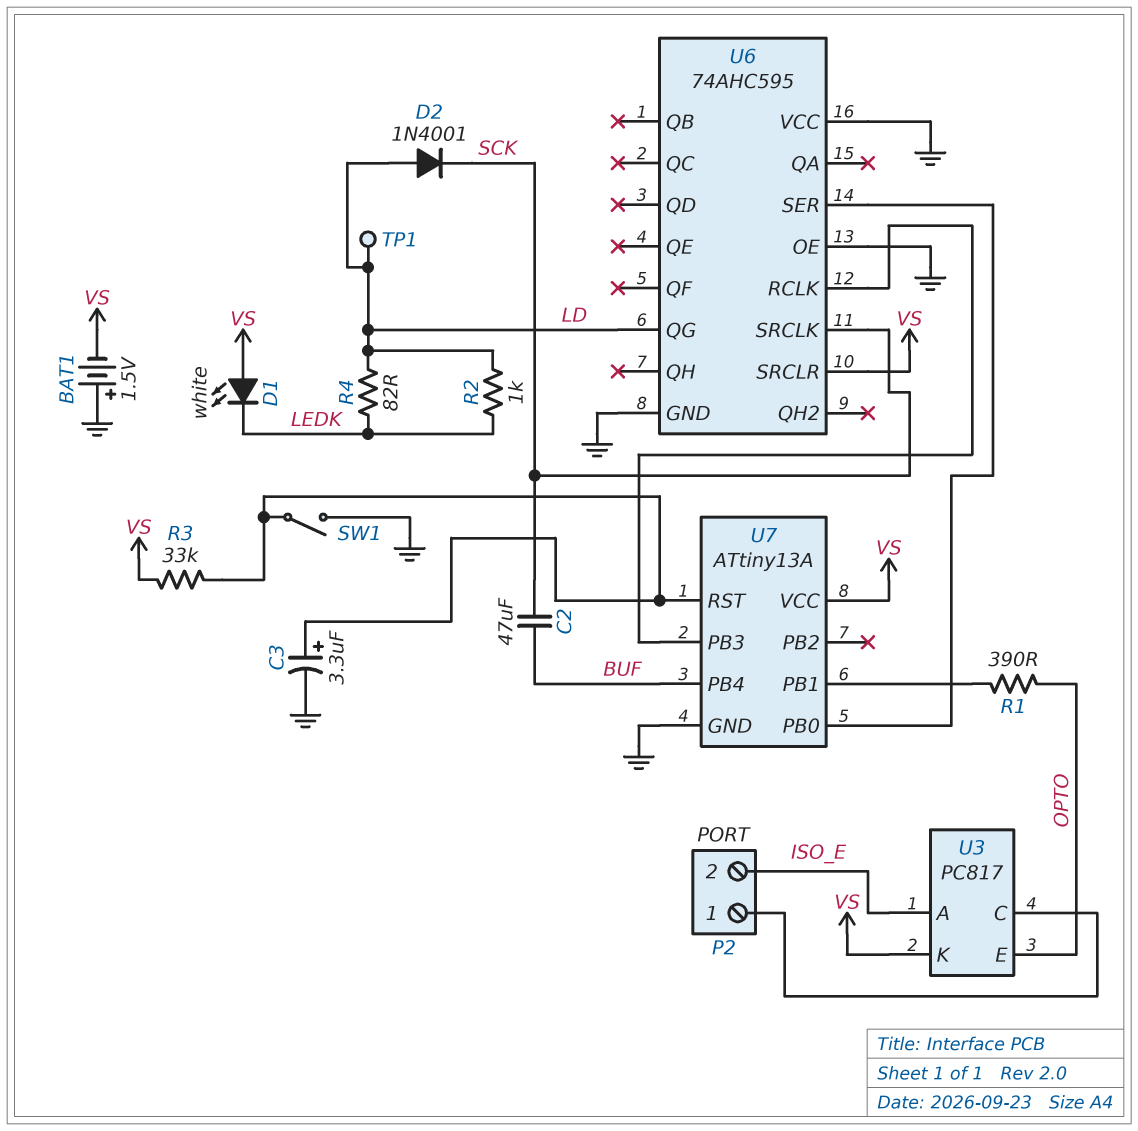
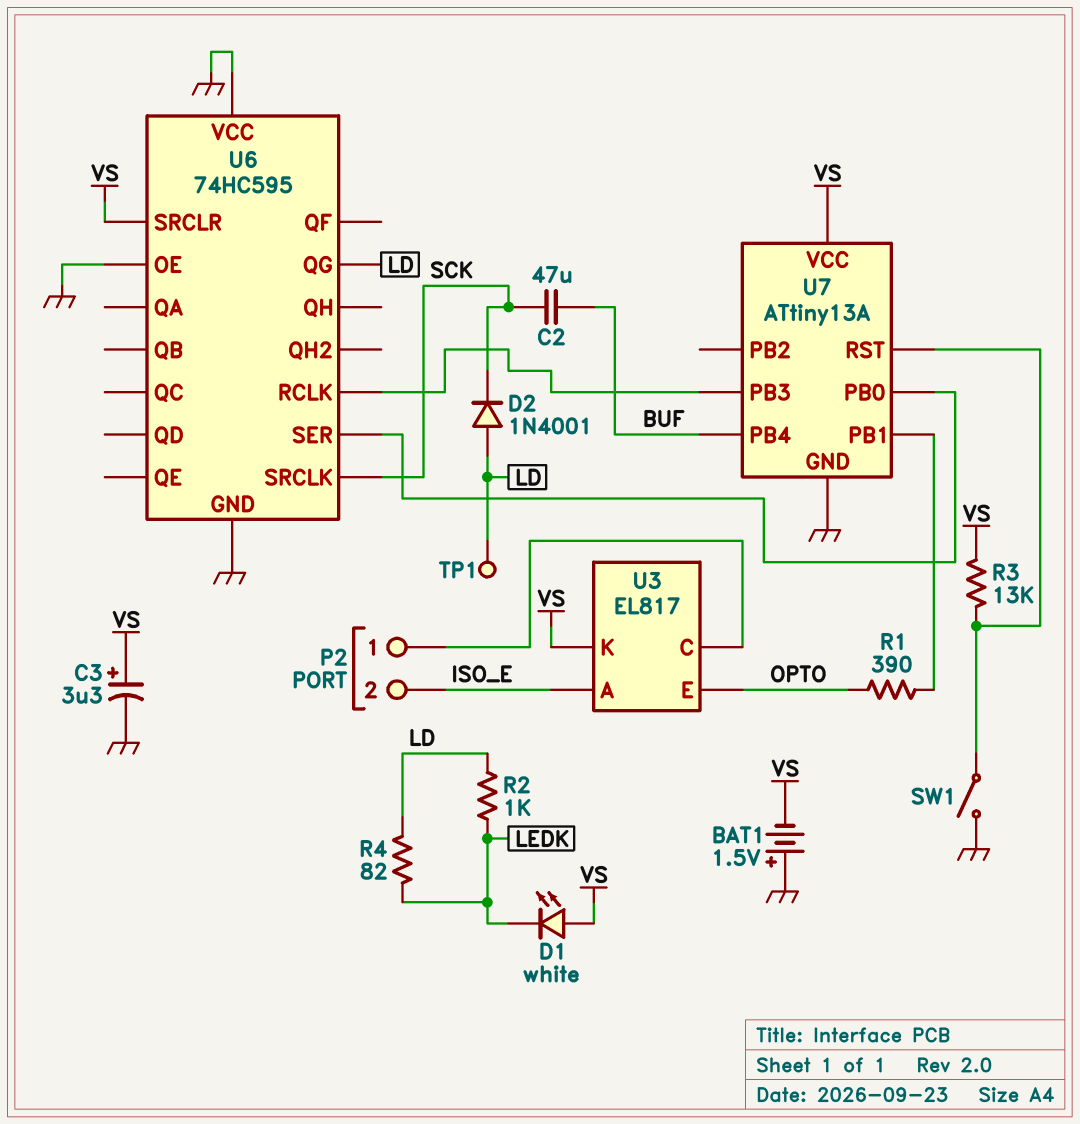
C3: 3.3uF (plus U7/RST, minus GND) -> 3.3uF (plus VS, minus GND)
R3: 33k (U7/RST, VS) -> 13k (U7/RST, VS)
U3: PC817 -> EL817
U6: 74AHC595 -> 74HC595

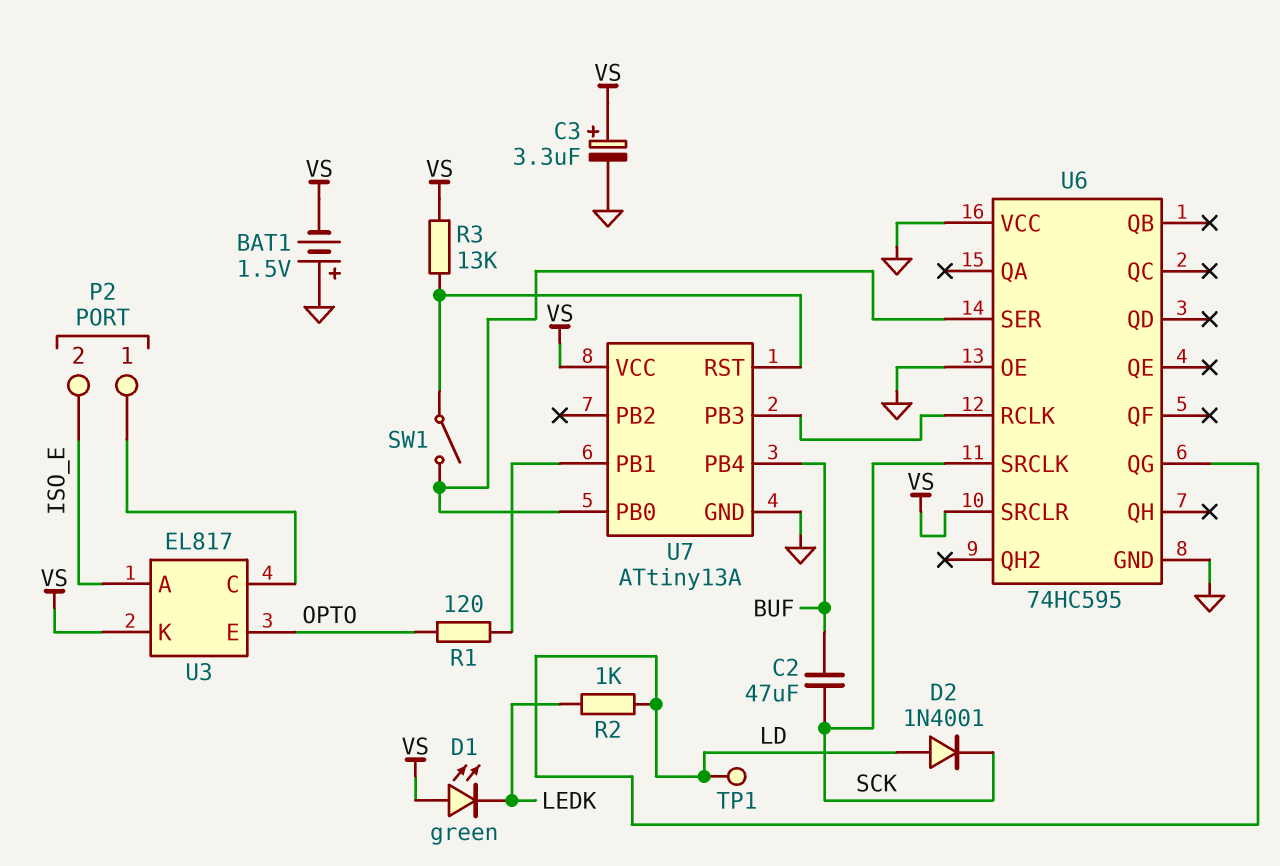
D1: LED white (A VS, K LEDK) -> LED green (A VS, K LEDK)
R1: 390 (OPTO, U7/PB1) -> 120 (OPTO, U7/PB1)
R4: 82 (LD, LEDK) -> none
SW1: switch (GND, U7/RST) -> switch (U6/SER, U7/RST)

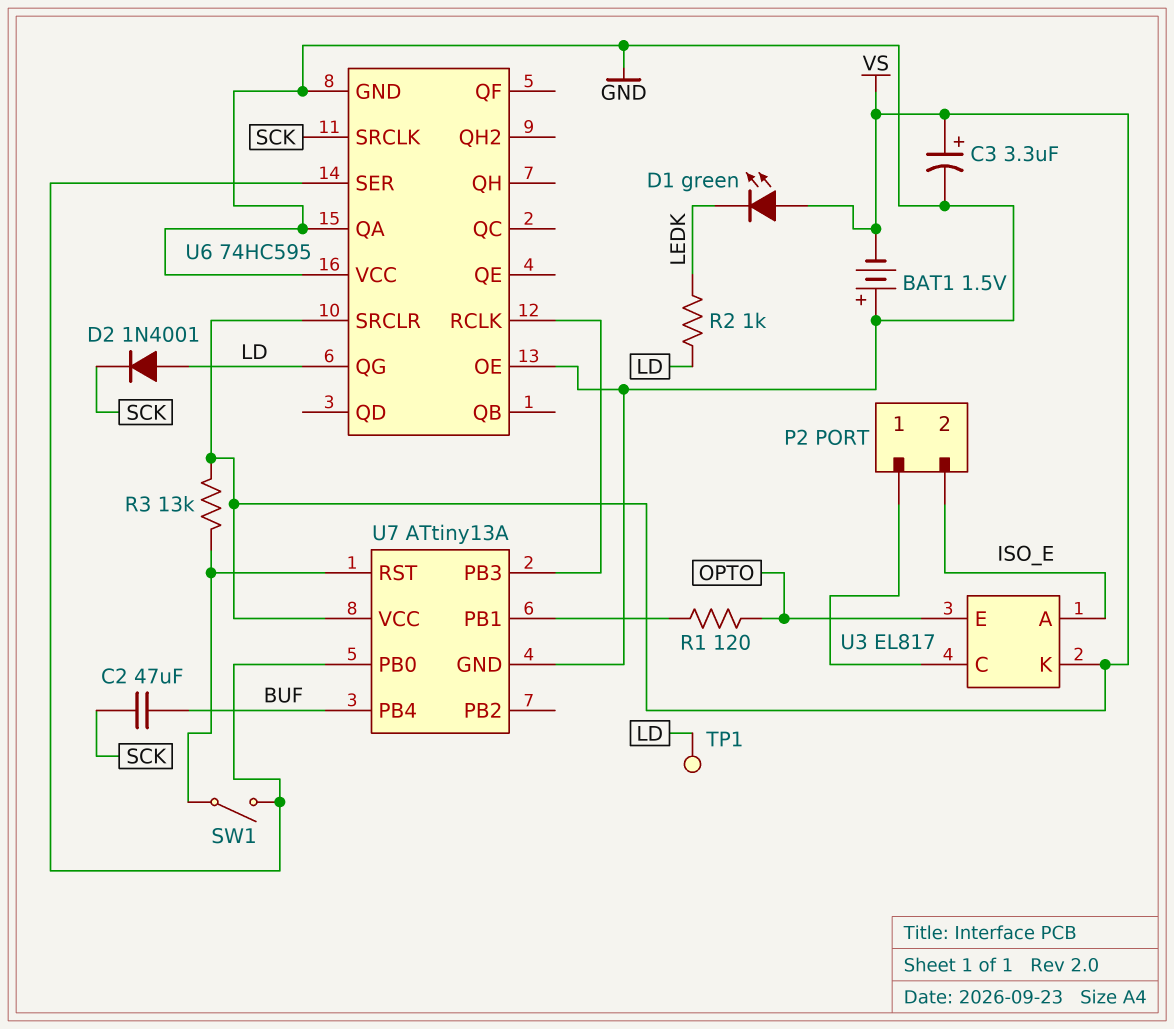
U6 pin QA: none -> GND

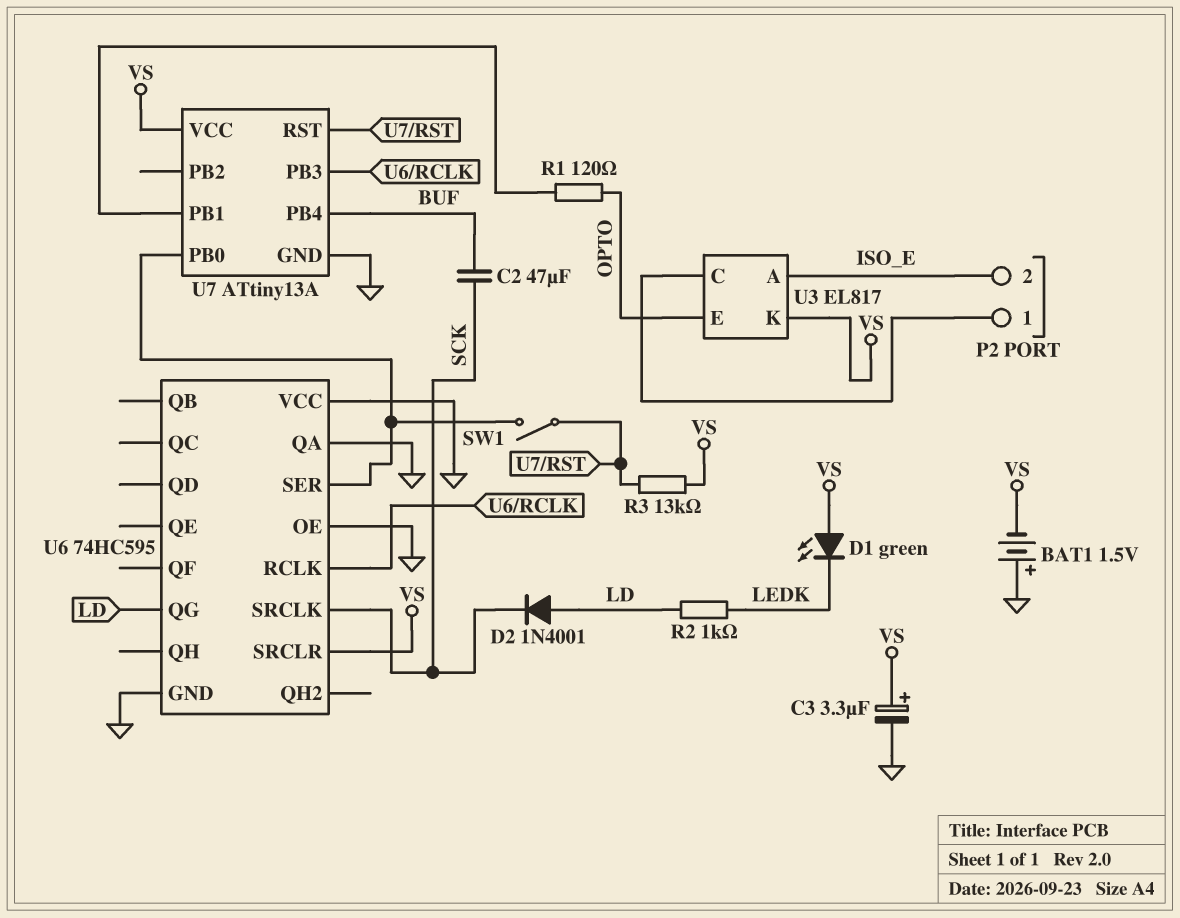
TP1: test point (LD) -> none

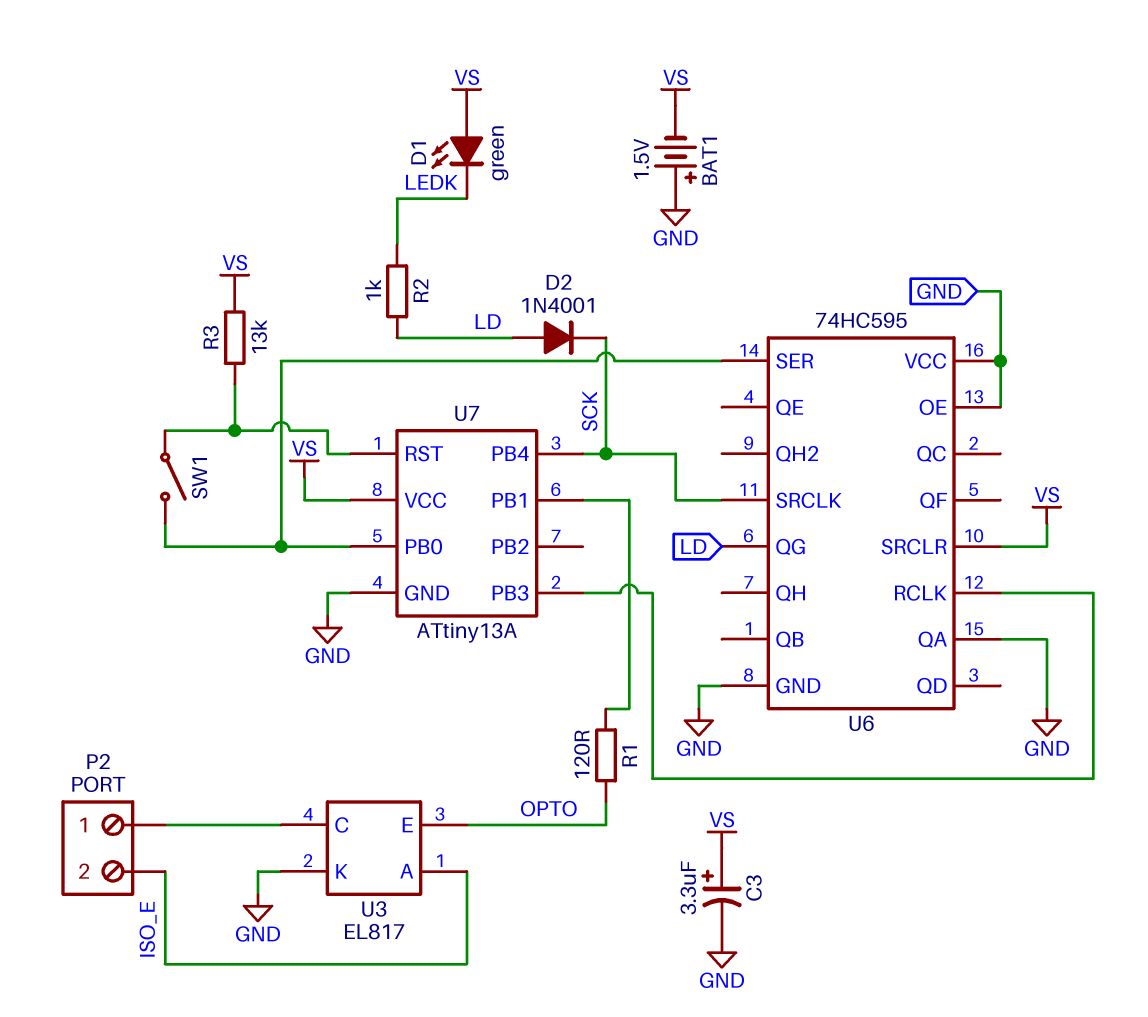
C2: 47uF (BUF, SCK) -> none
U3 pin K: VS -> GND
U7 pin PB4: BUF -> SCK

